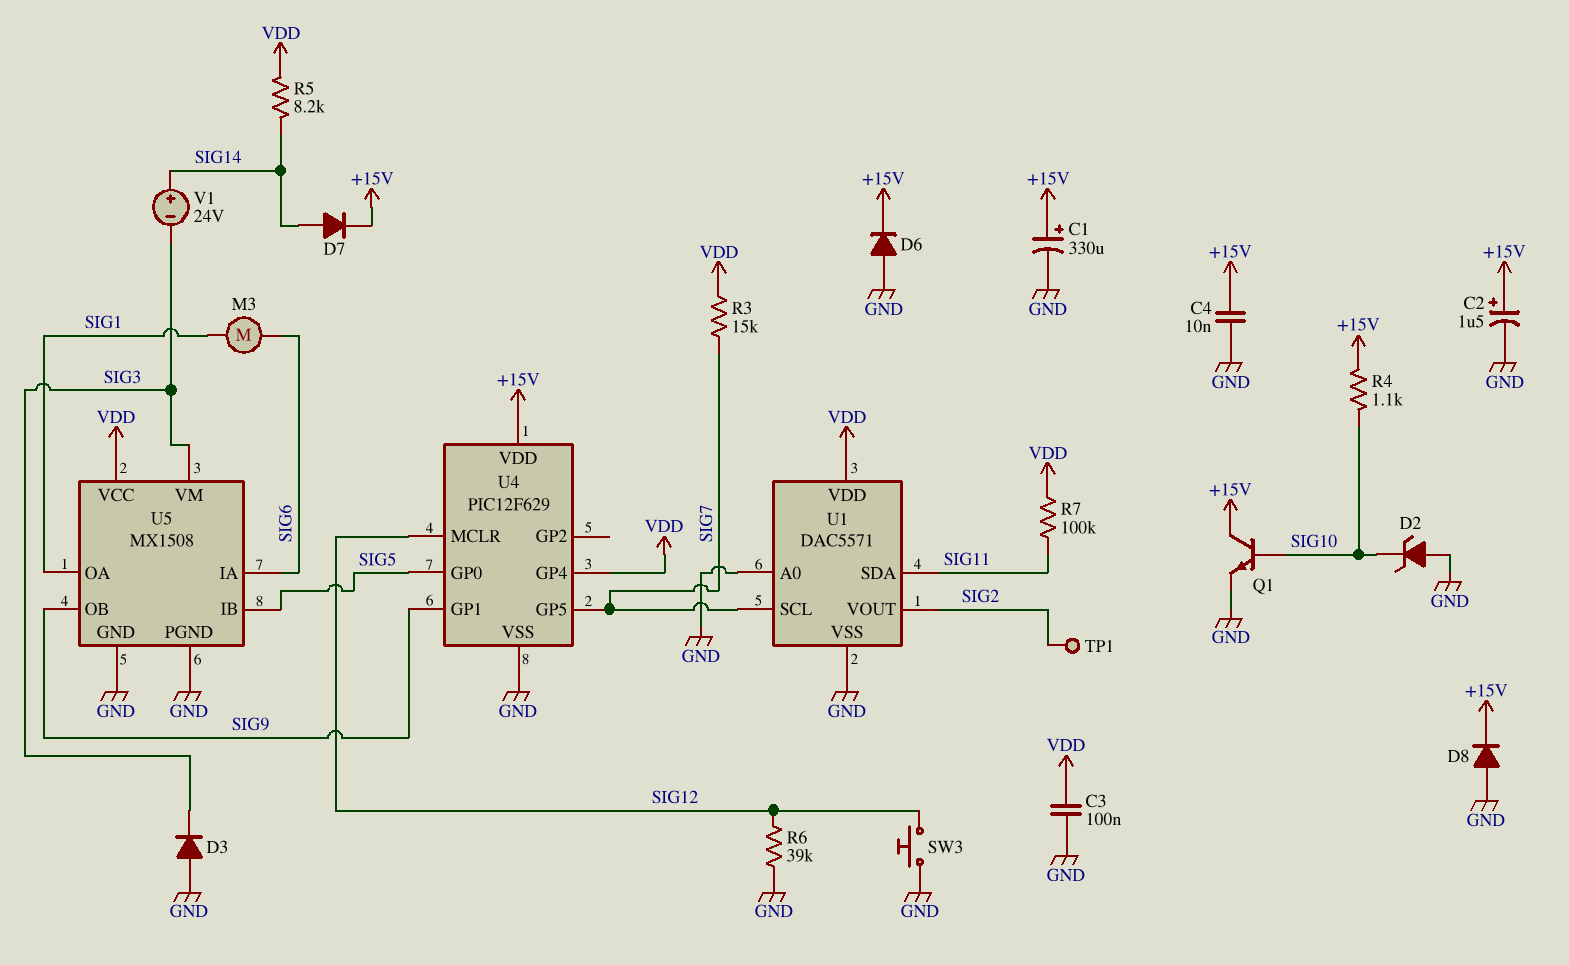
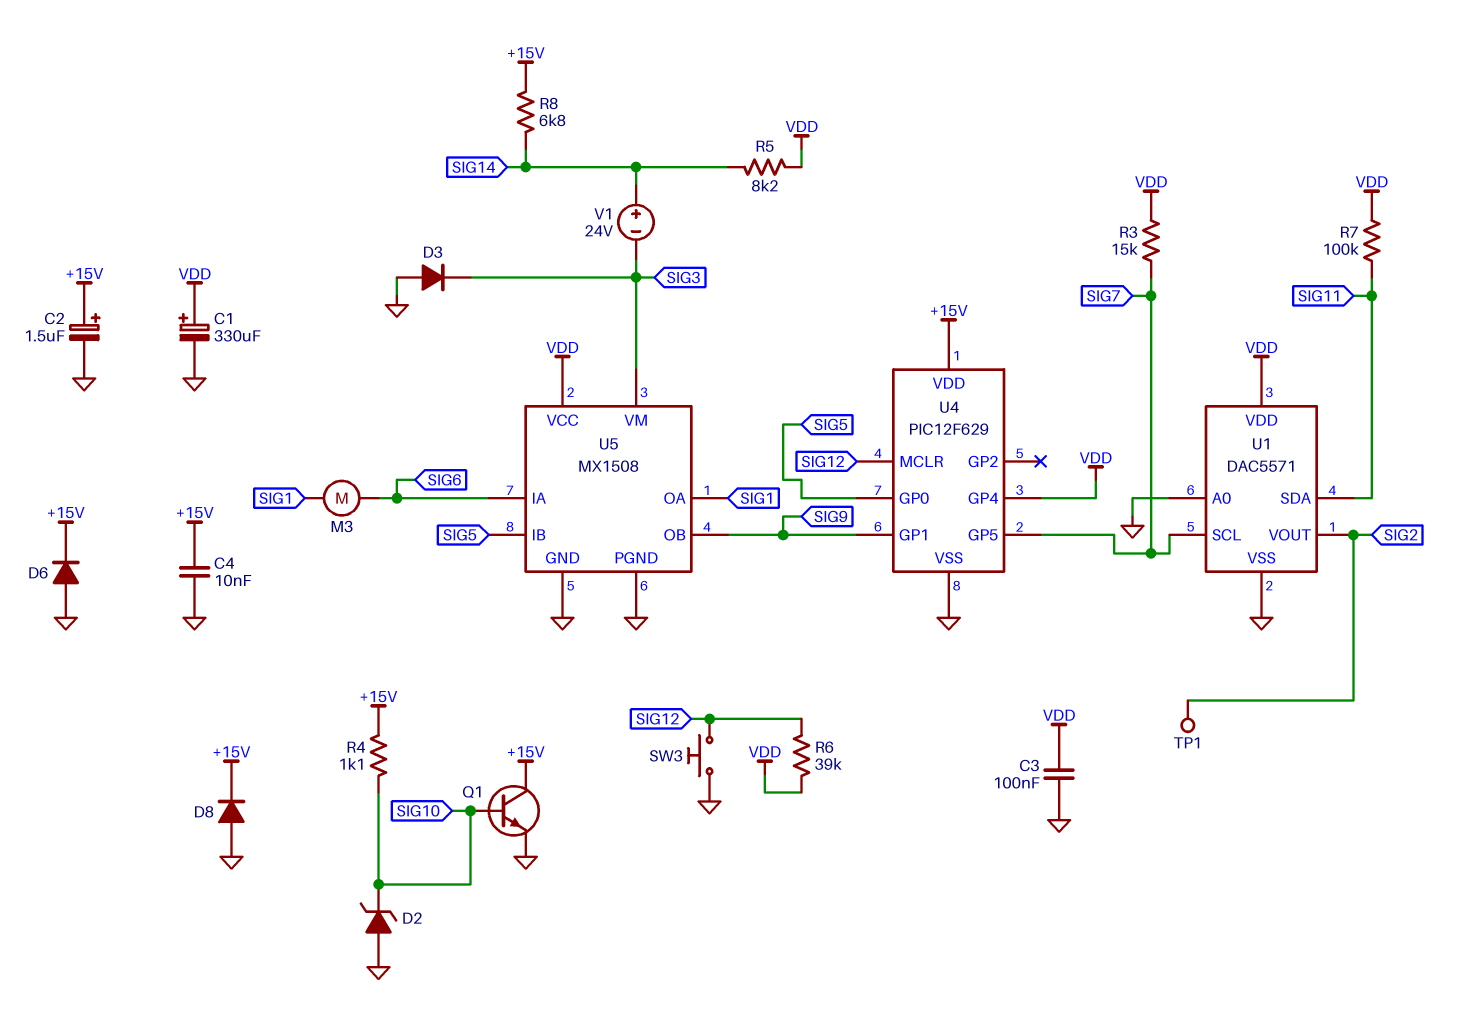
C1: 330uF (plus +15V, minus GND) -> 330uF (plus VDD, minus GND)
D7: diode (A SIG14, K +15V) -> none
R6: 39k (GND, SIG12) -> 39k (SIG12, VDD)
R8: none -> 6.8k (+15V, SIG14)

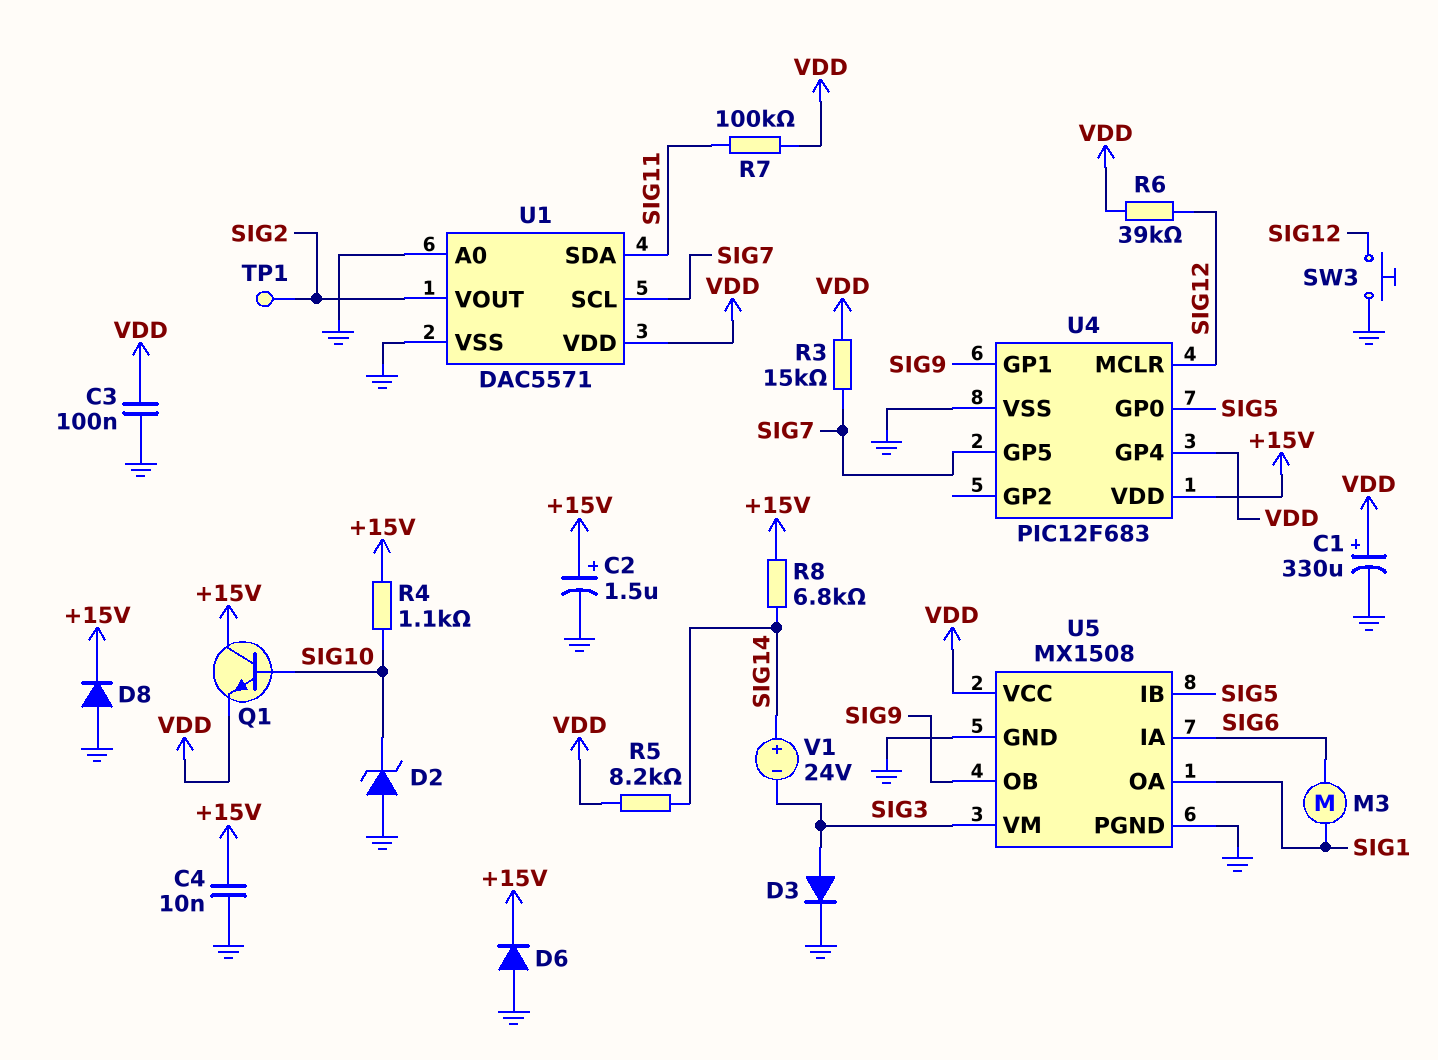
D3: diode (A GND, K SIG3) -> diode (A SIG3, K GND)
Q1: NPN (B SIG10, C +15V, E GND) -> NPN (B SIG10, C +15V, E VDD)
U4: PIC12F629 -> PIC12F683

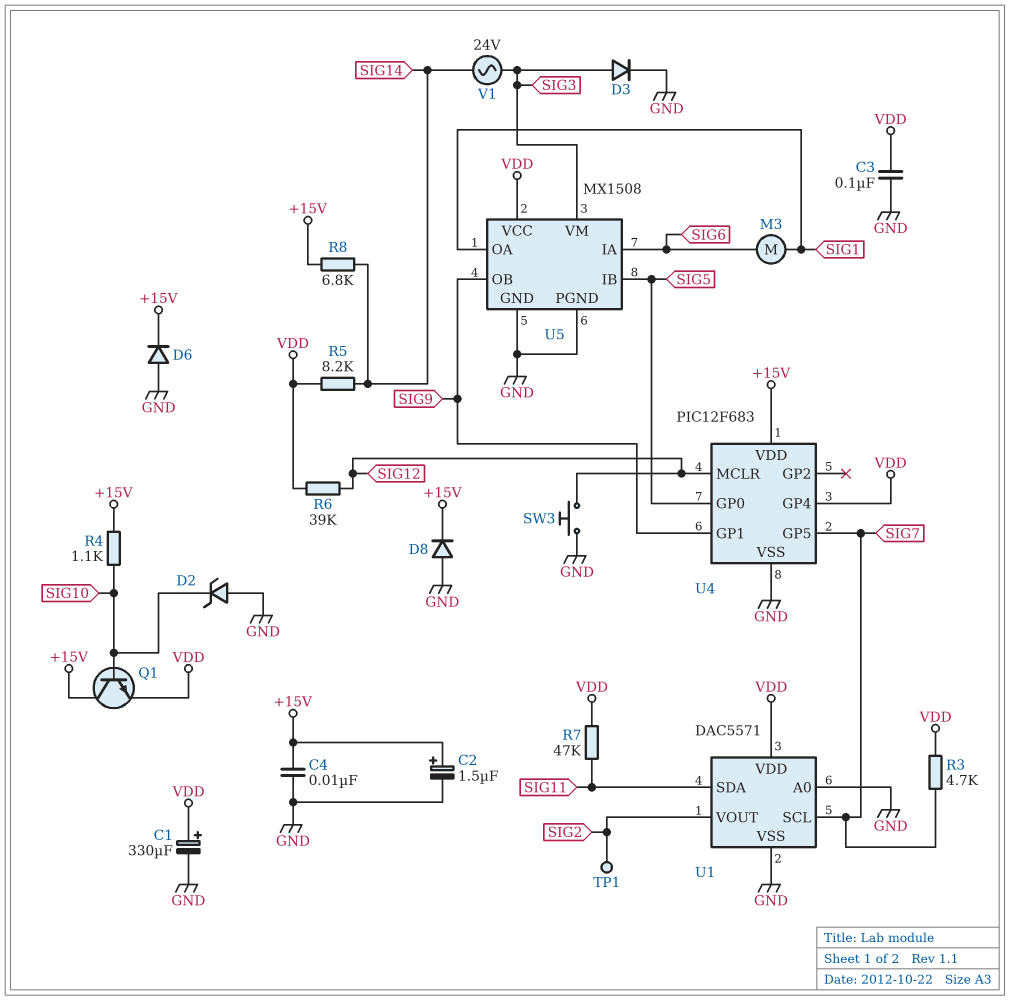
R3: 15k (SIG7, VDD) -> 4.7k (SIG7, VDD)
R7: 100k (SIG11, VDD) -> 47k (SIG11, VDD)
V1: 24V (plus SIG14, minus SIG3) -> AC 24V (SIG3, SIG14)

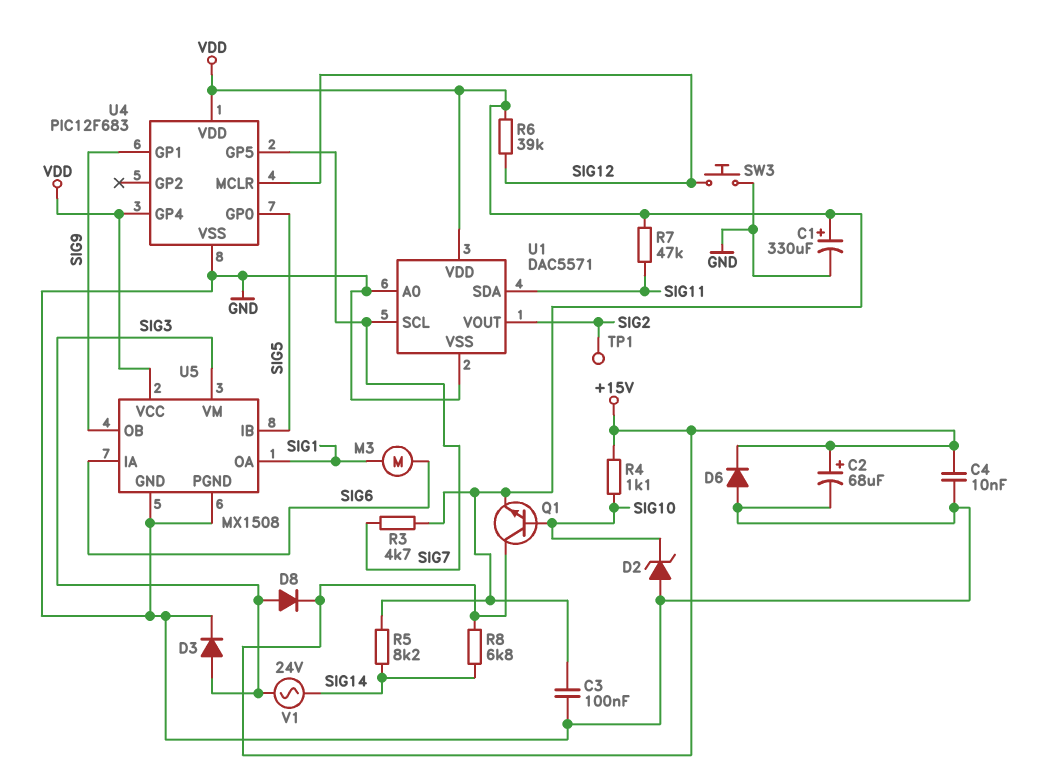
C2: 1.5uF (plus +15V, minus GND) -> 68uF (plus +15V, minus GND)
D8: diode (A GND, K +15V) -> diode (A SIG3, K +15V)
U4 pin VDD: +15V -> VDD

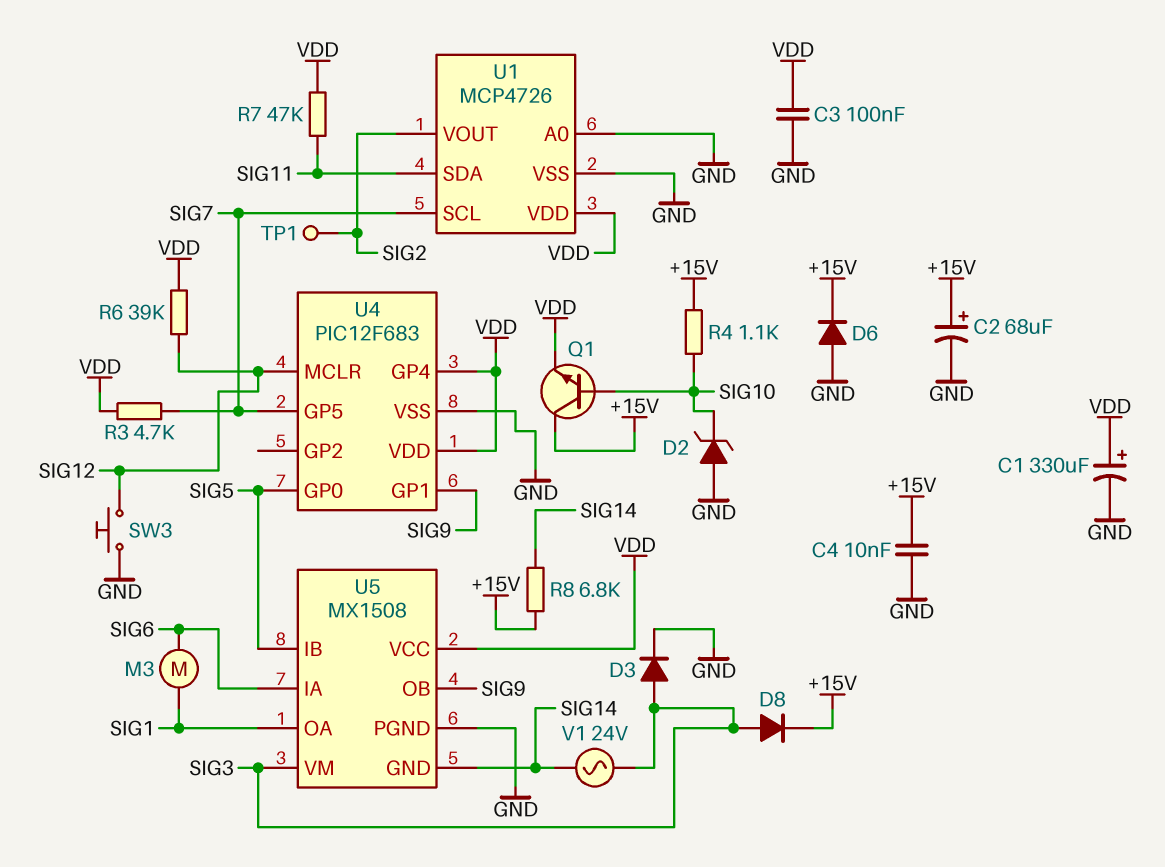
R5: 8.2k (SIG14, VDD) -> none
U1: DAC5571 -> MCP4726
U5 pin GND: GND -> SIG14

